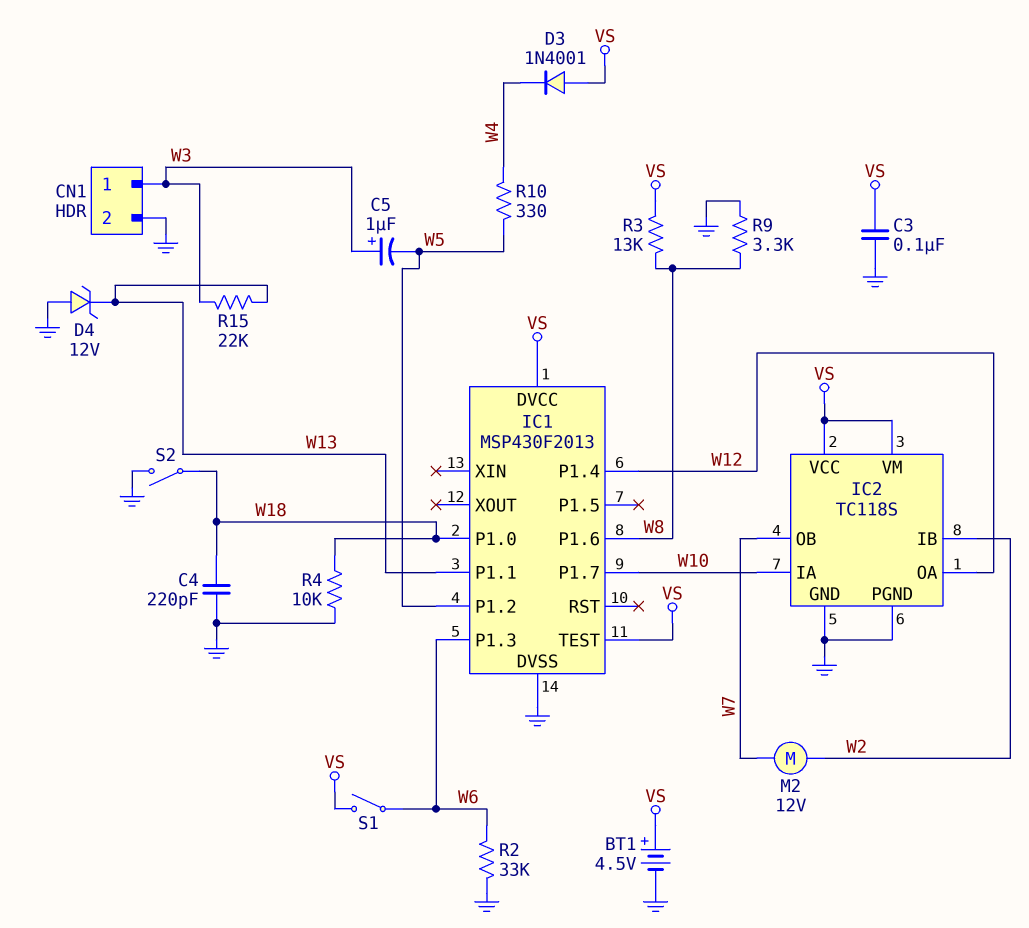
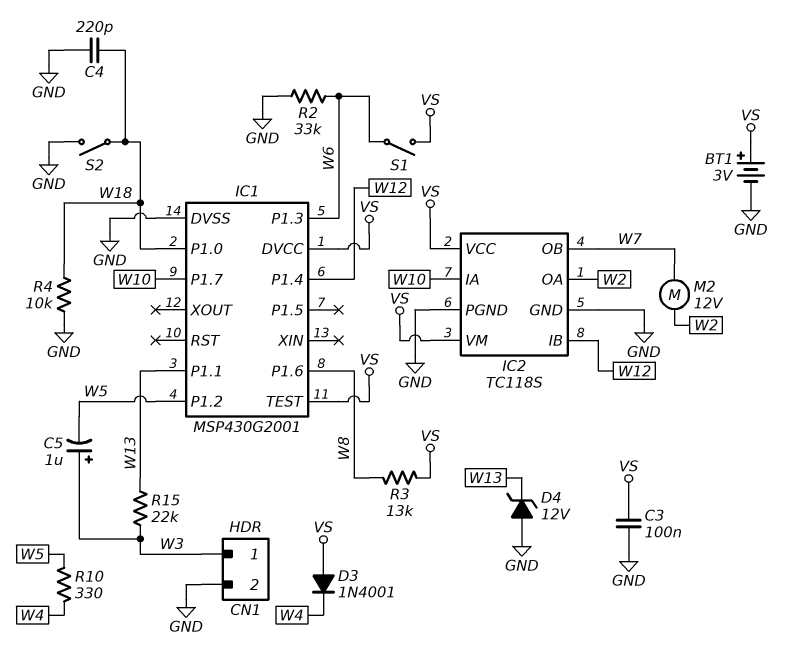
BT1: 4.5V (plus VS, minus GND) -> 3V (plus VS, minus GND)
IC1: MSP430F2013 -> MSP430G2001
IC2 pin IB: W2 -> W12
IC2 pin OA: W12 -> W2
R9: 3.3k (GND, W8) -> none

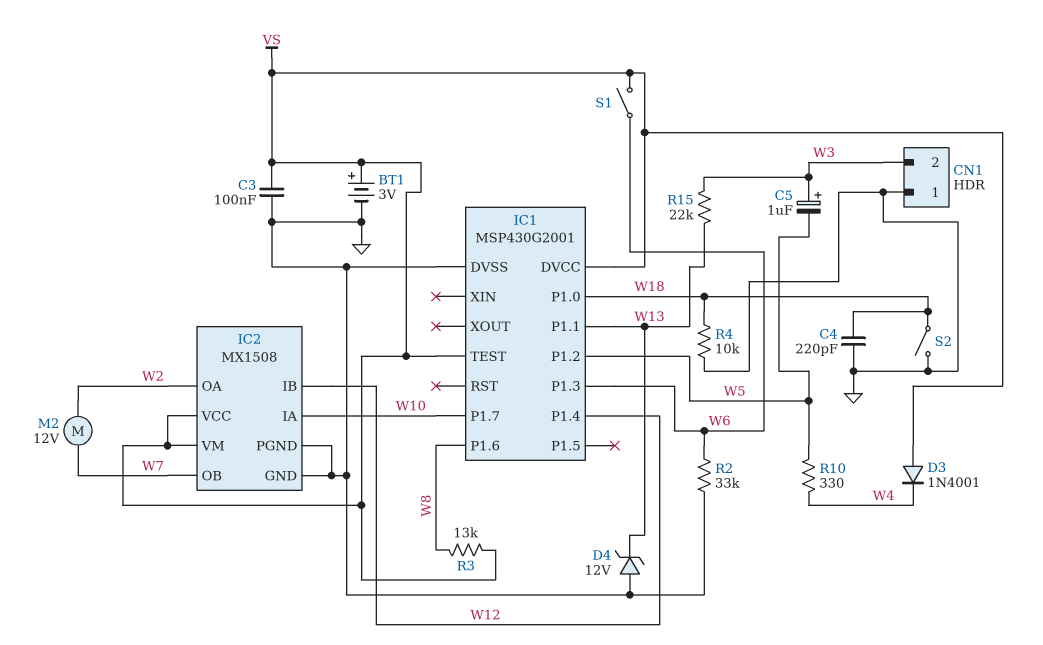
CN1 pin 1: W3 -> GND
CN1 pin 2: GND -> W3
IC2: TC118S -> MX1508

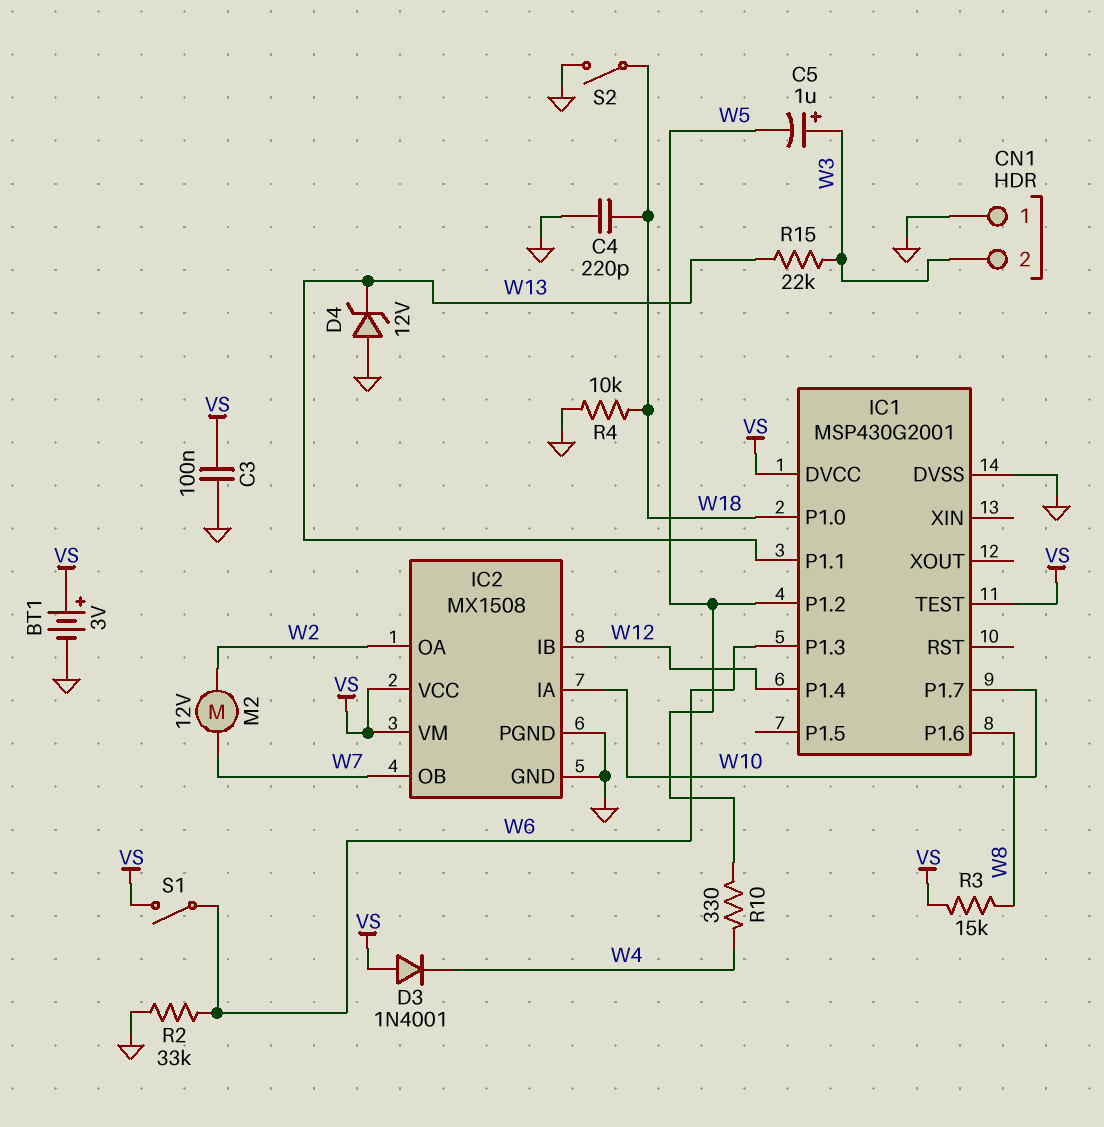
R3: 13k (VS, W8) -> 15k (VS, W8)

